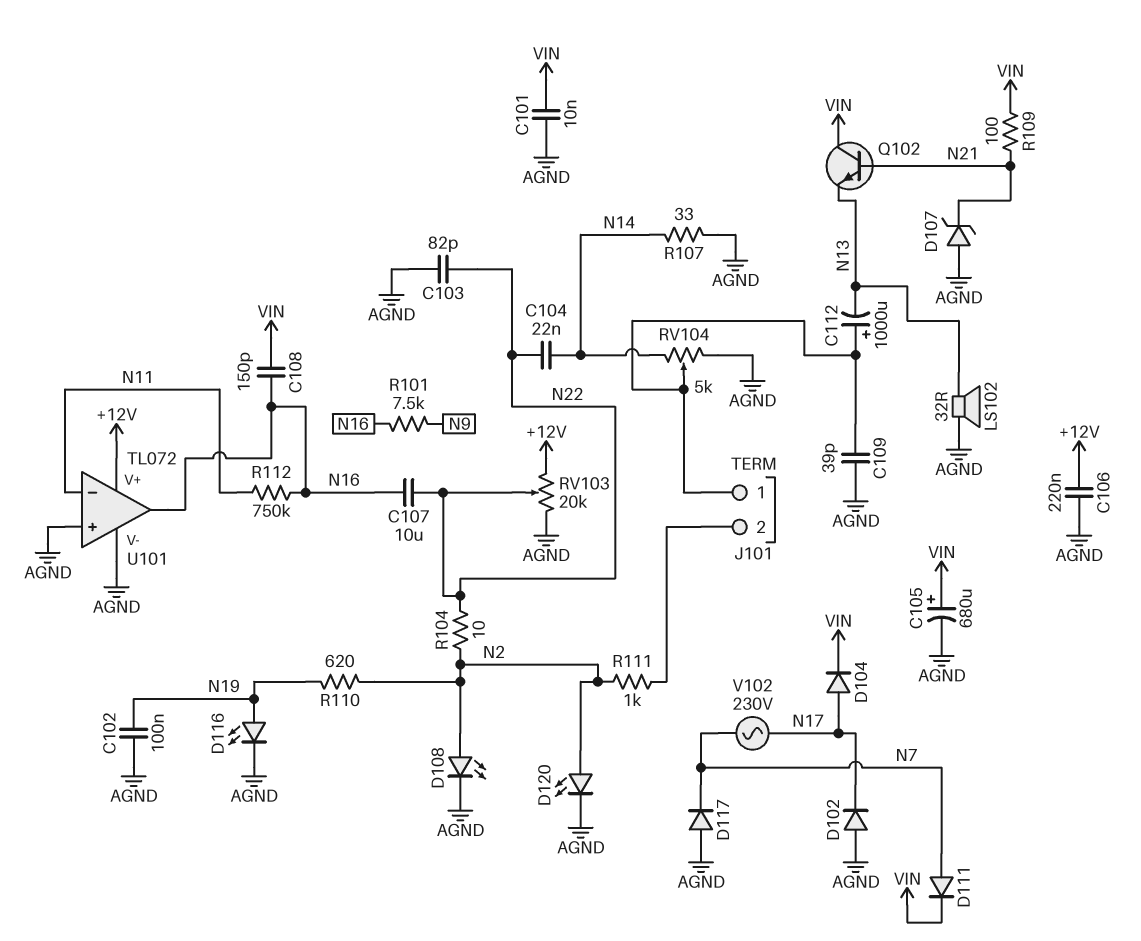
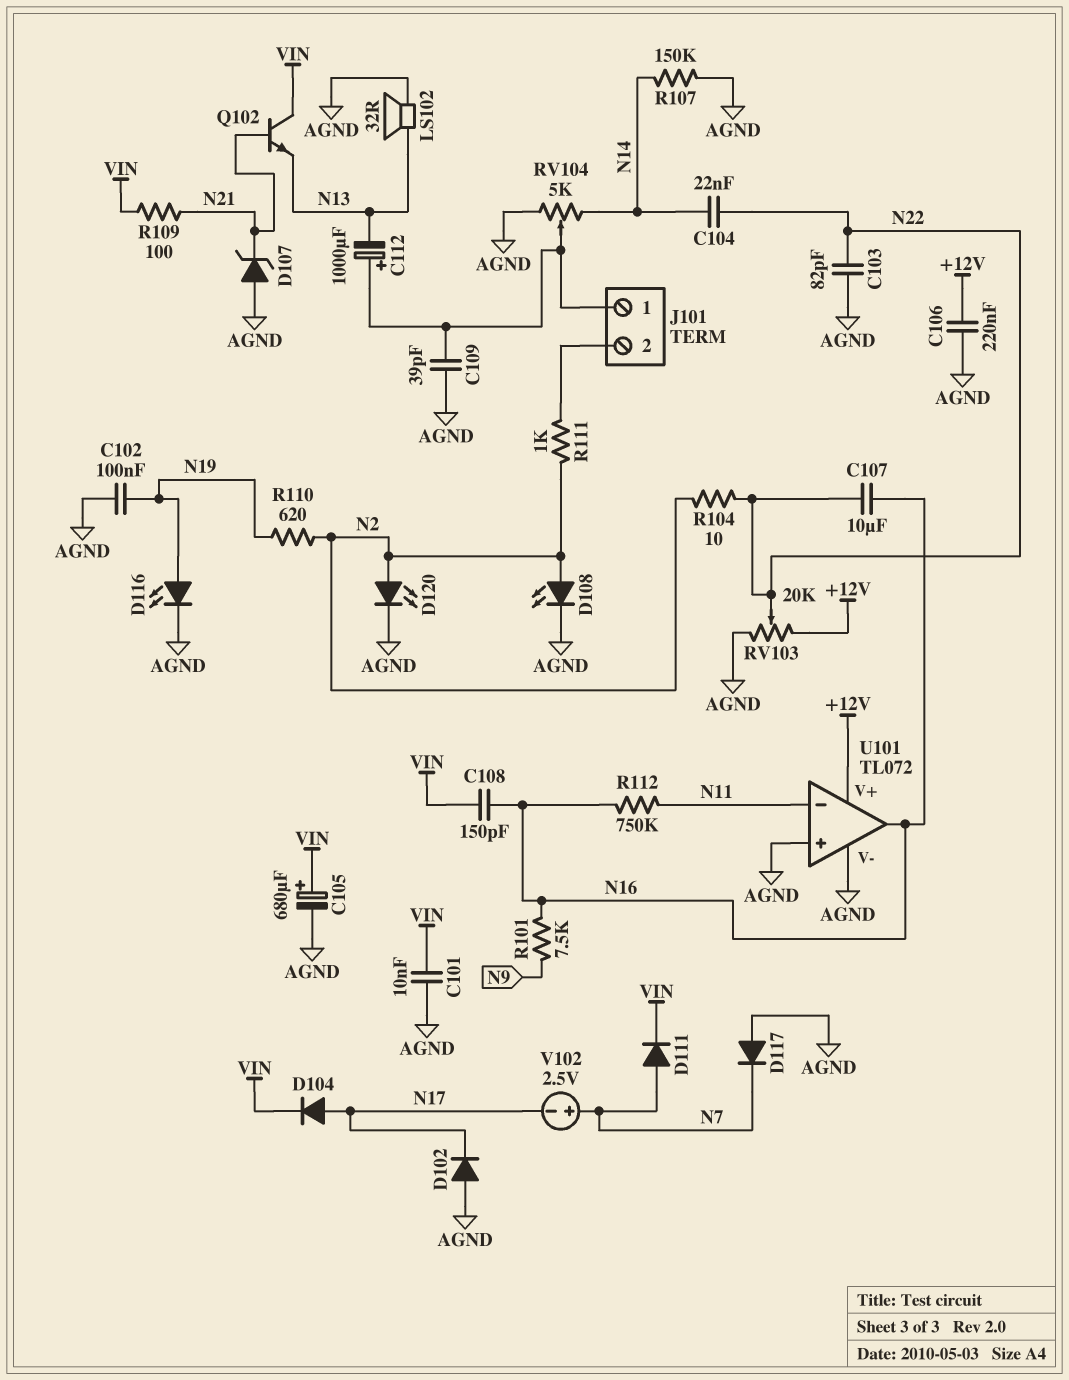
R107: 33 (AGND, N14) -> 150k (AGND, N14)
V102: AC 230V (N7, N17) -> 2.5V (plus N7, minus N17)

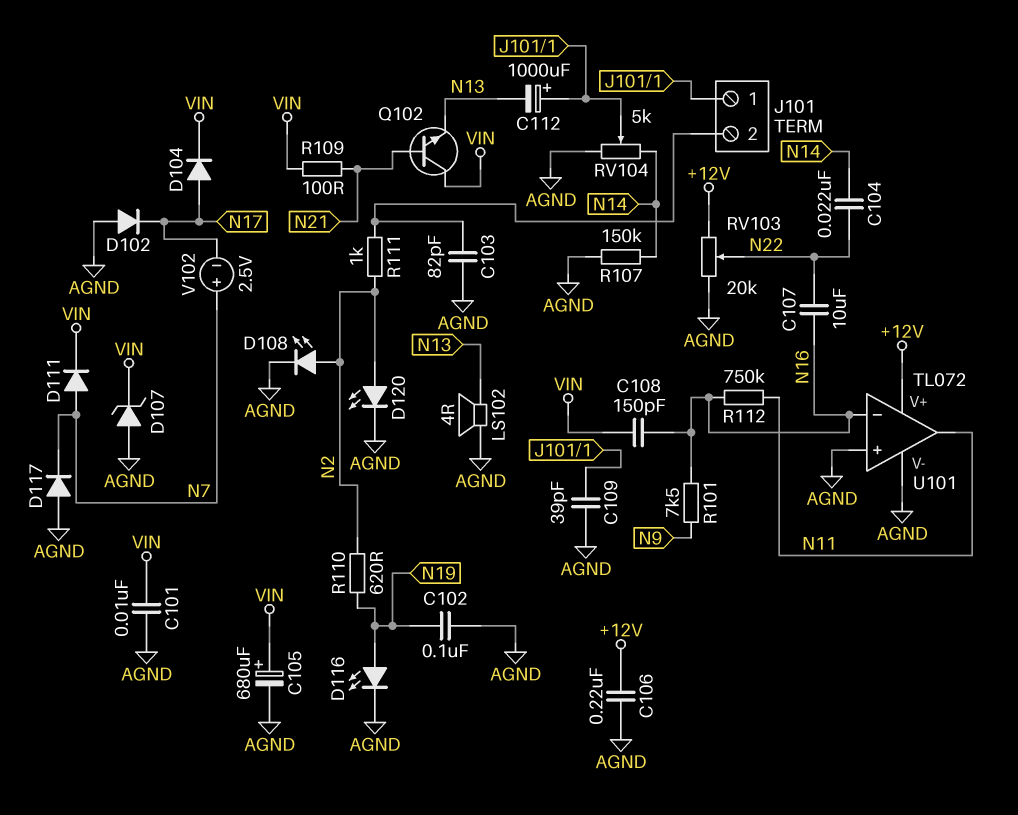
C103: 82pF (AGND, N22) -> 82pF (AGND, J101/2)
D107: zener (A AGND, K N21) -> zener (A AGND, K VIN)
LS102: speaker 32R (AGND, N13) -> speaker 4R (AGND, N13)
R104: 10 (N2, N22) -> none
U101 pin in-: N11 -> N16
U101 pin out: N16 -> N11

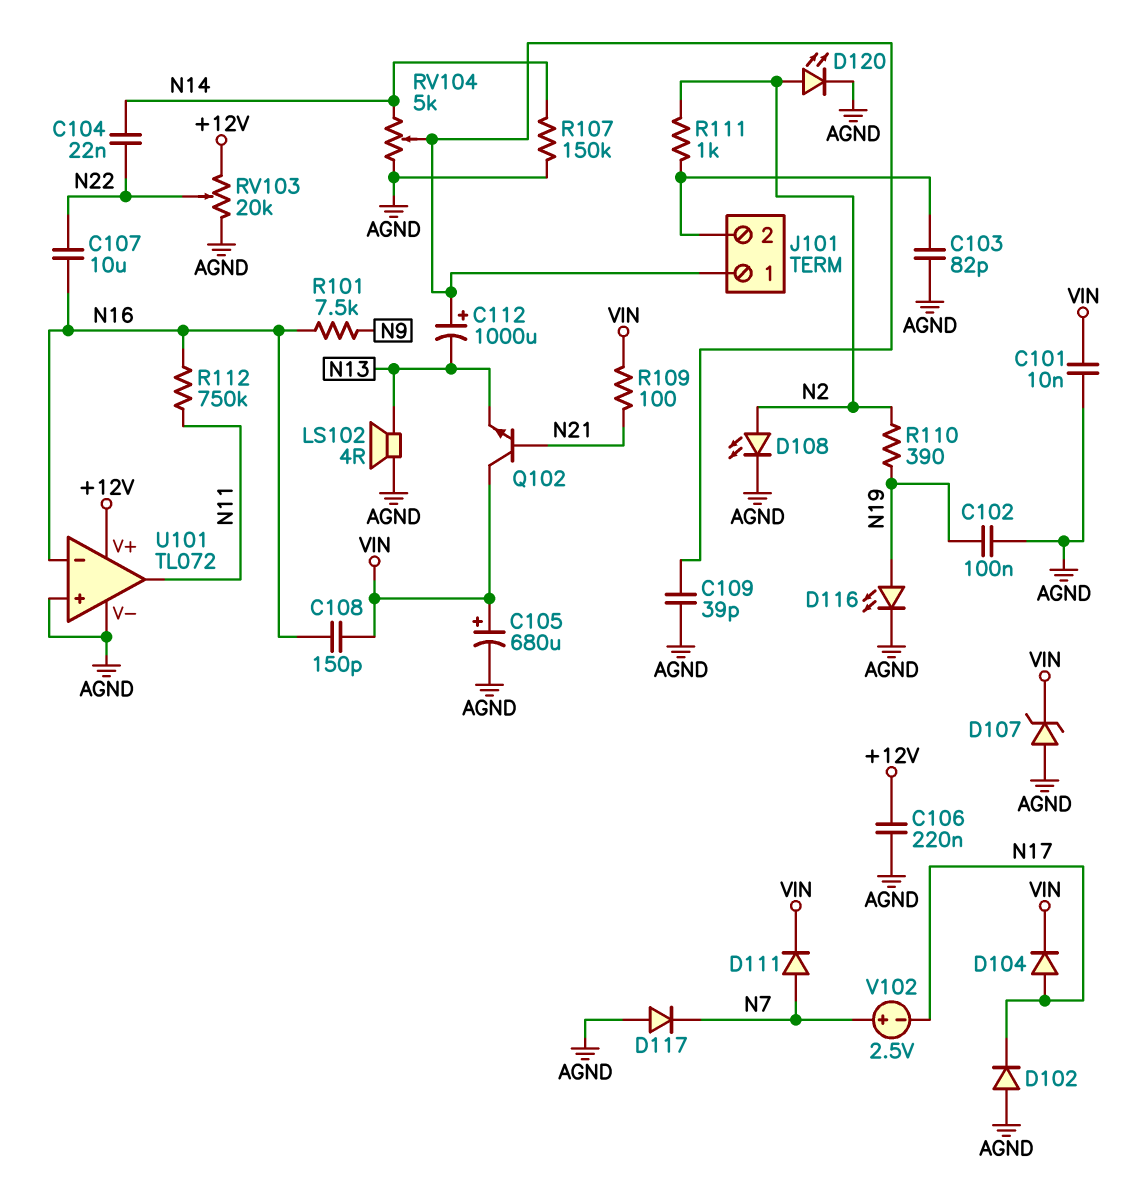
R110: 620 (N2, N19) -> 390 (N2, N19)

